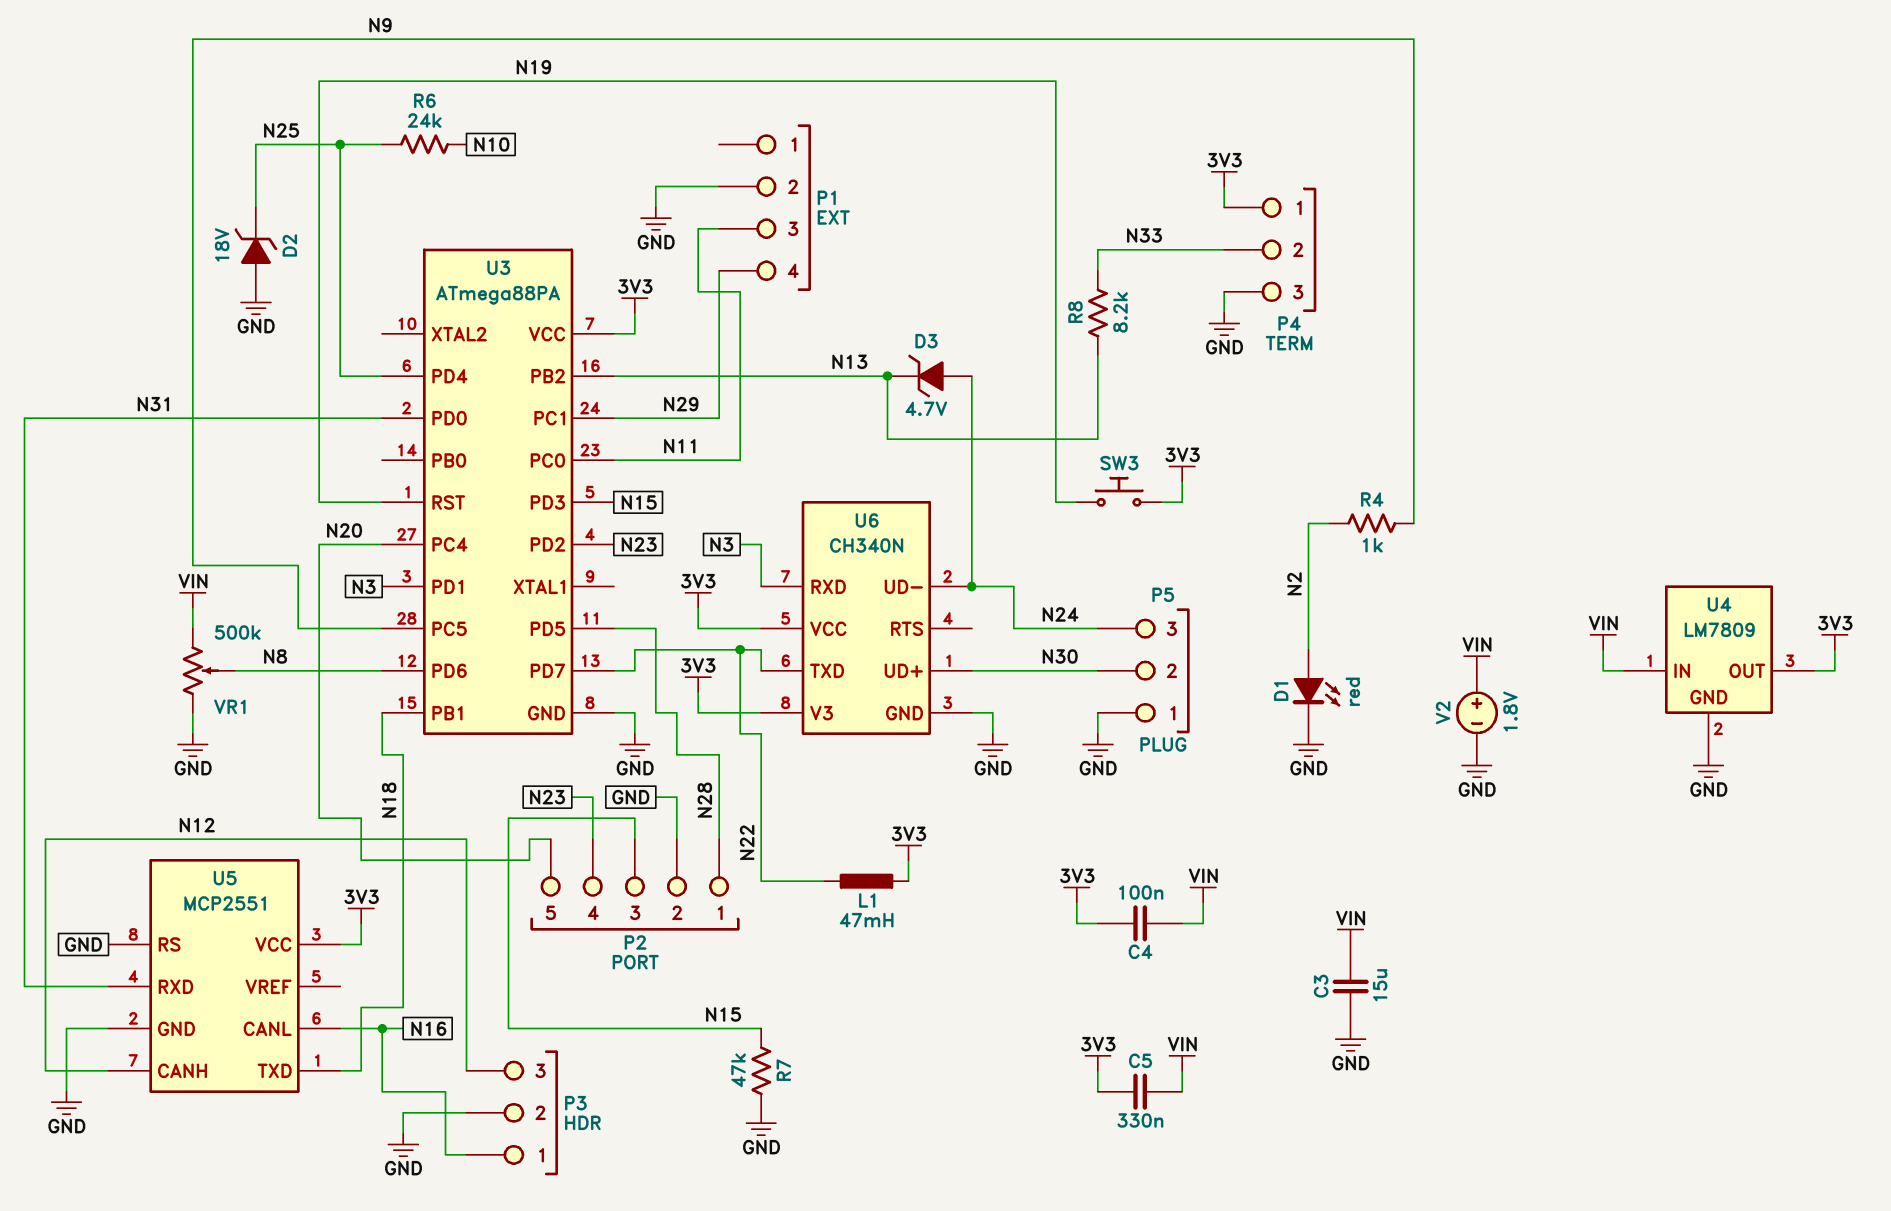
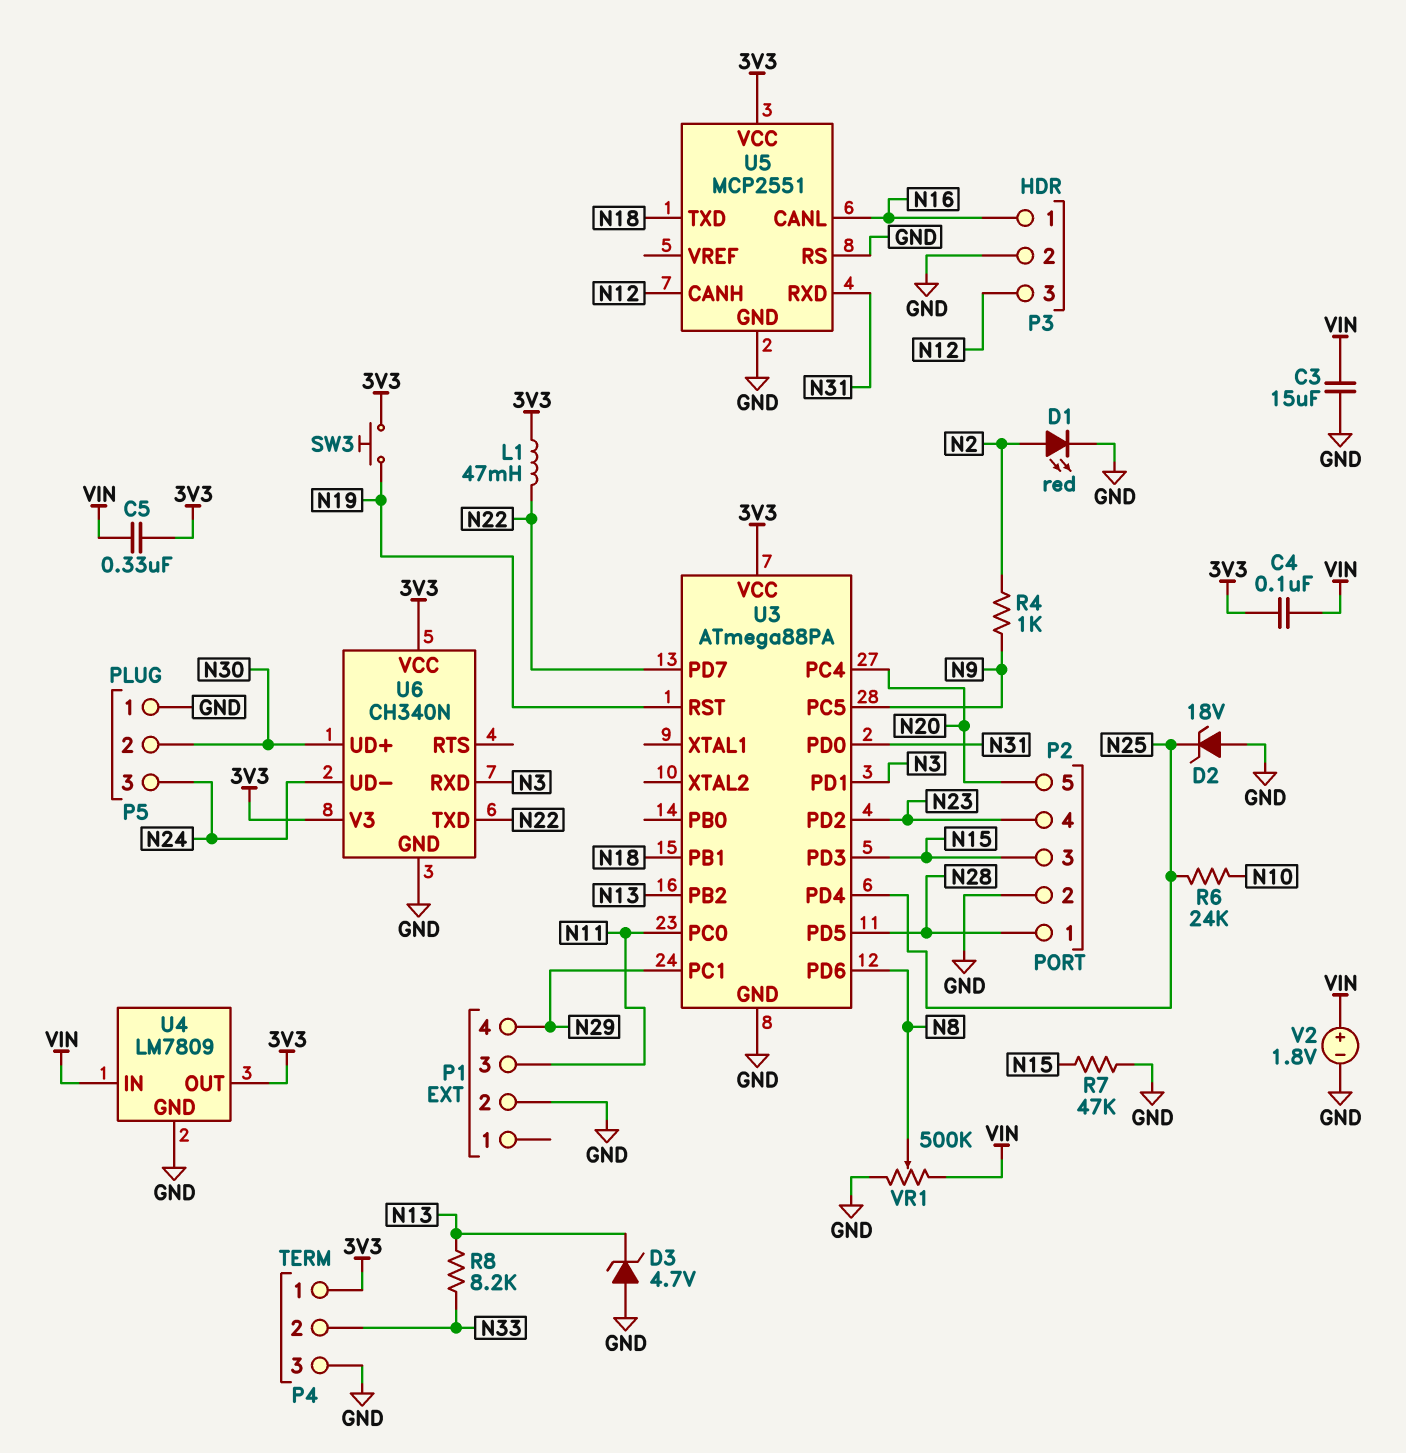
D3: zener 4.7V (A N24, K N13) -> zener 4.7V (A GND, K N13)

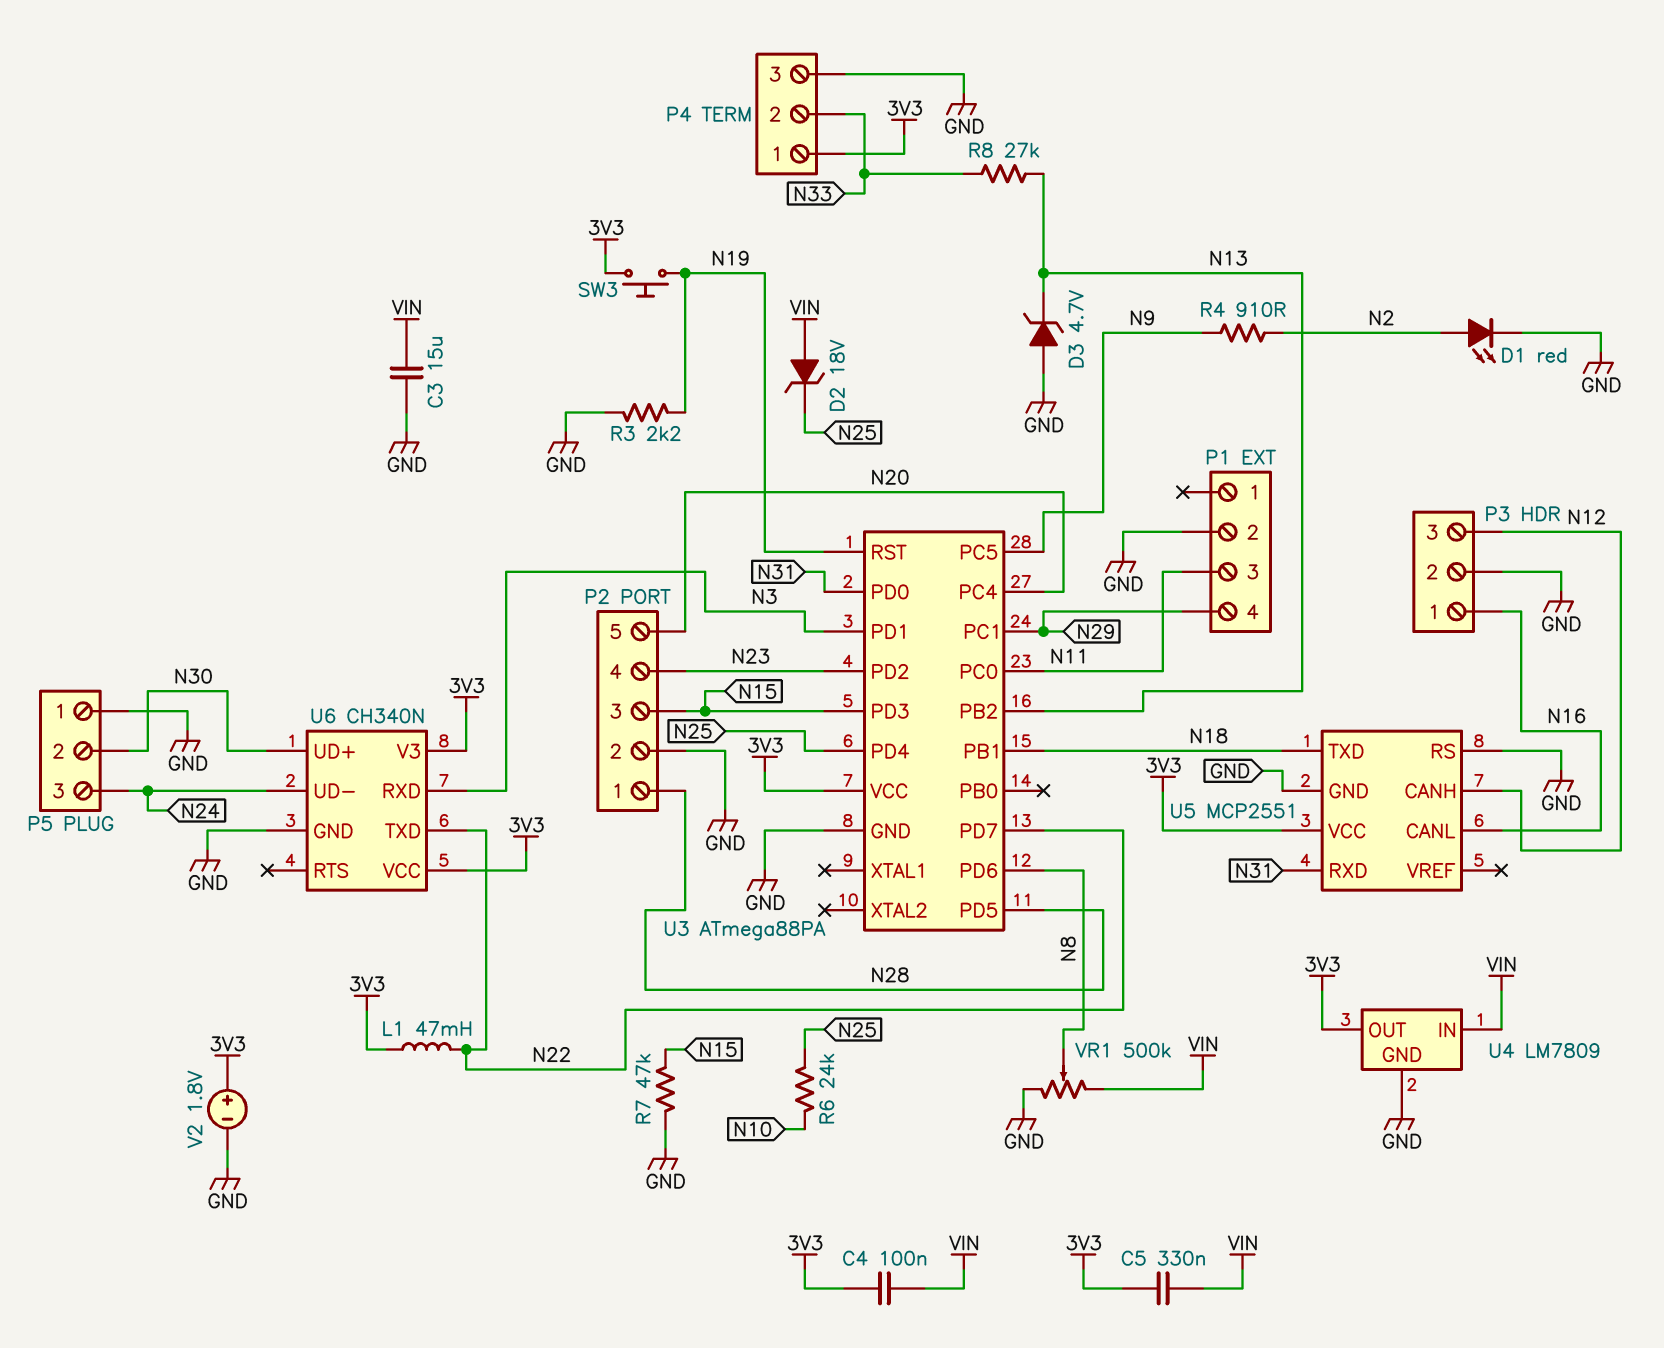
D2: zener 18V (A GND, K N25) -> zener 18V (A VIN, K N25)
R3: none -> 2.2k (GND, N19)
R4: 1k (N2, N9) -> 910 (N2, N9)
R8: 8.2k (N13, N33) -> 27k (N13, N33)
V2: 1.8V (plus VIN, minus GND) -> 1.8V (plus 3V3, minus GND)

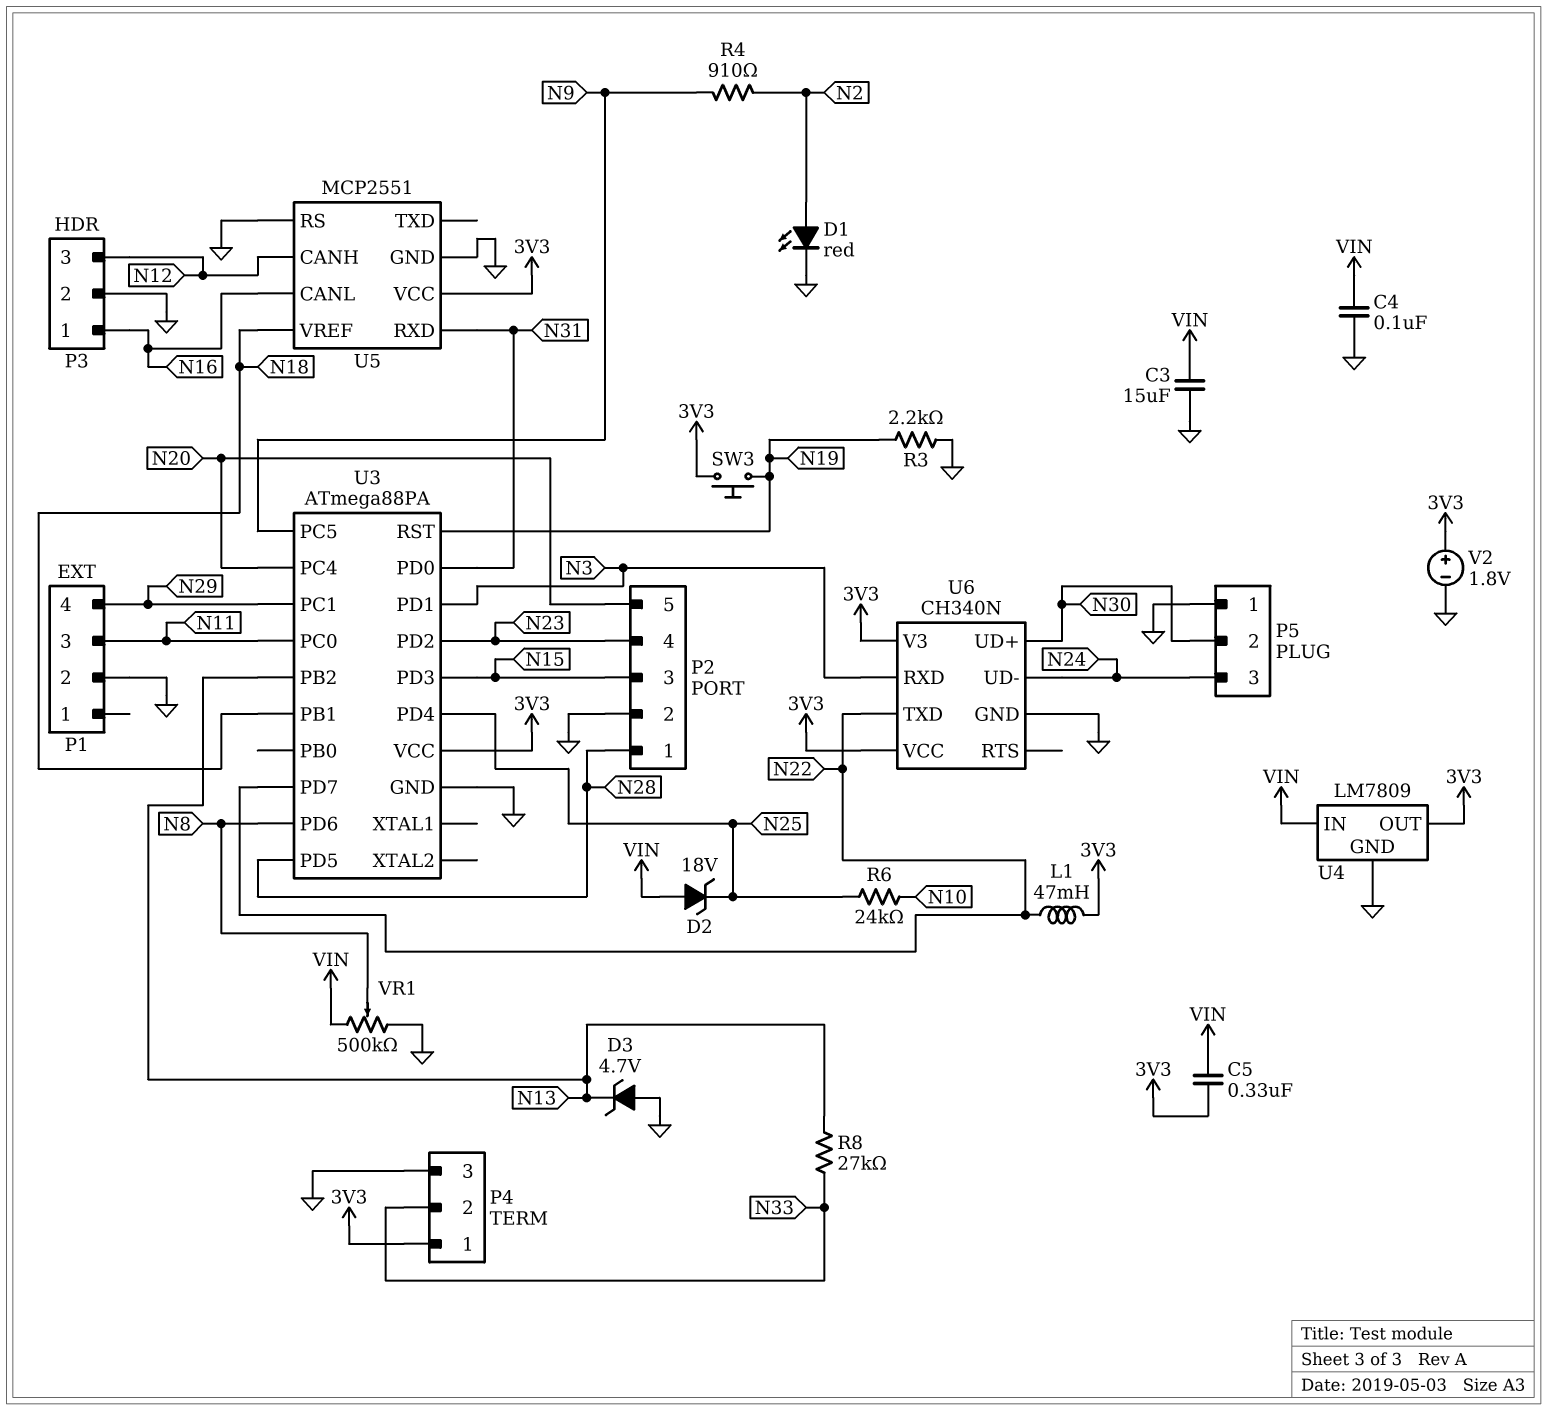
C4: 100nF (3V3, VIN) -> 100nF (GND, VIN)
R7: 47k (GND, N15) -> none
U5 pin TXD: N18 -> none
U5 pin VREF: none -> N18

